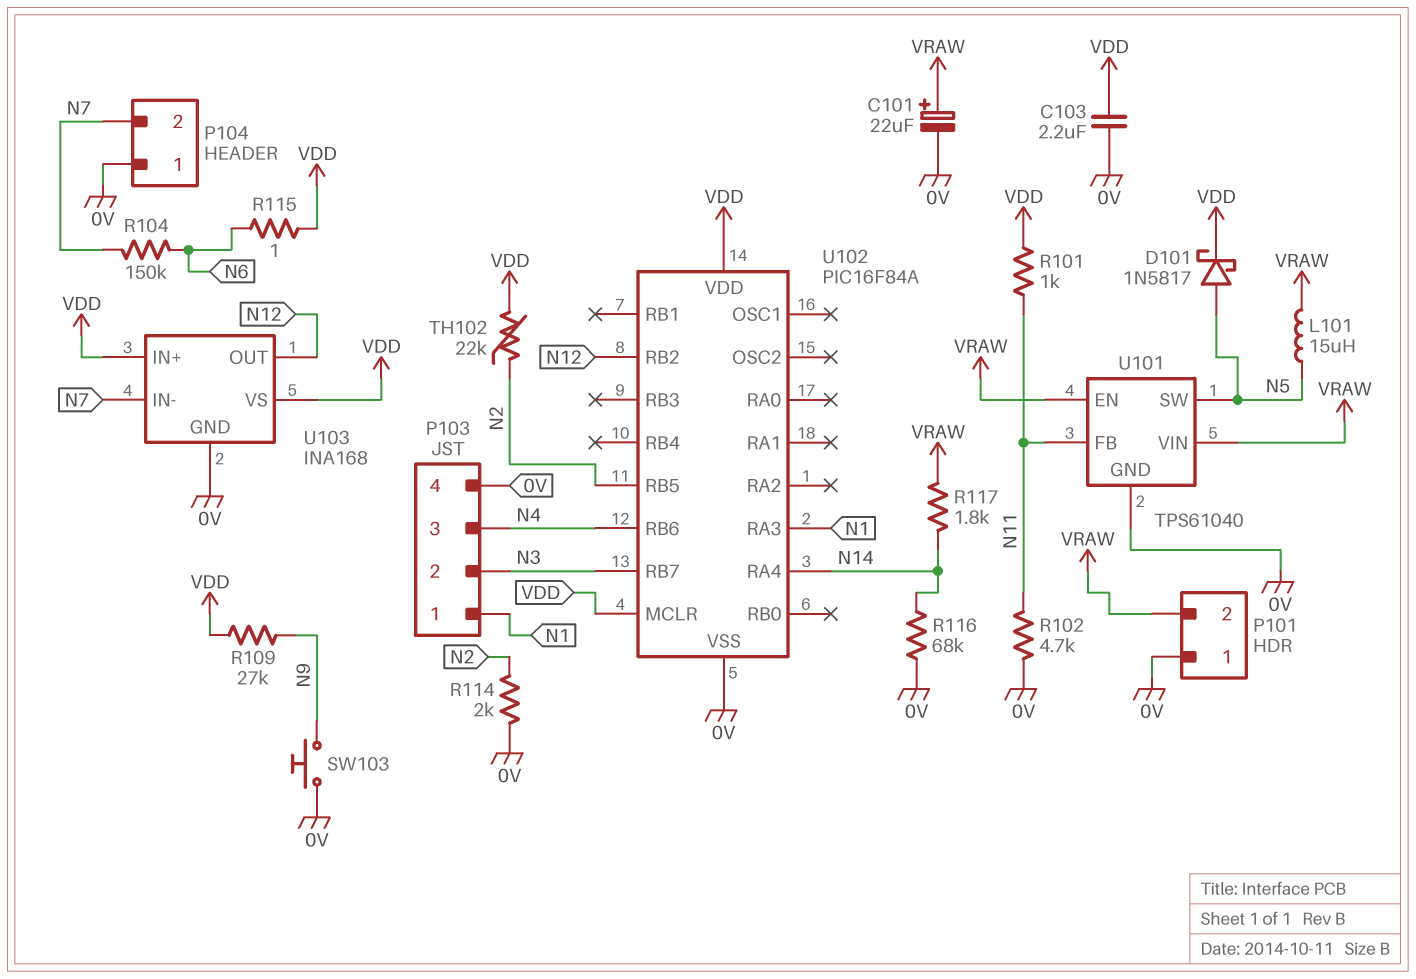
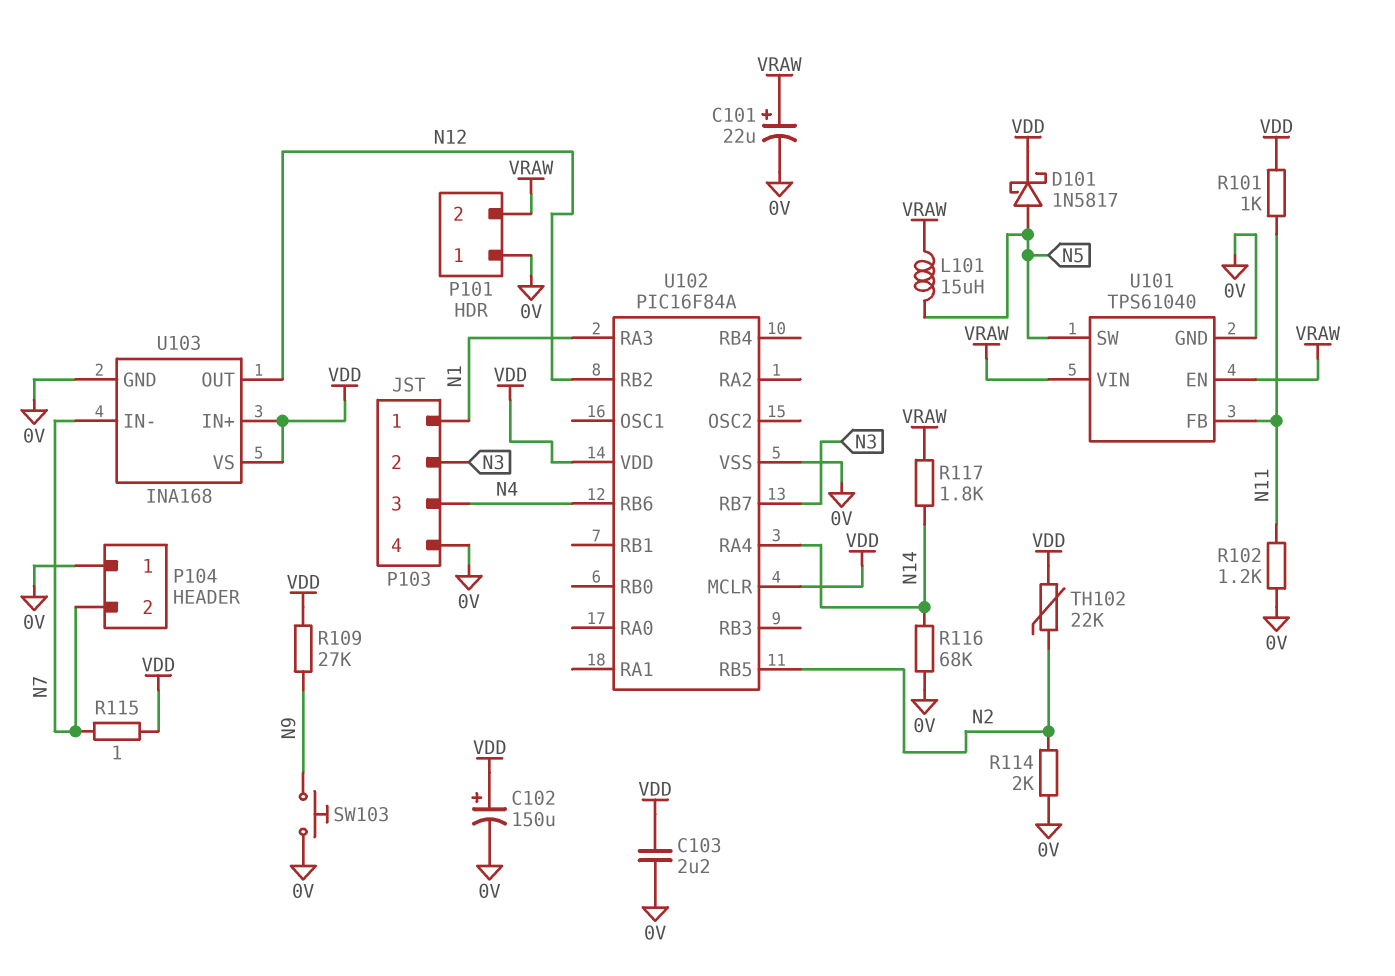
C102: none -> 150uF (plus VDD, minus 0V)
R102: 4.7k (0V, N11) -> 1.2k (0V, N11)
R104: 150k (N6, N7) -> none
R115: 1 (N6, VDD) -> 1 (N7, VDD)

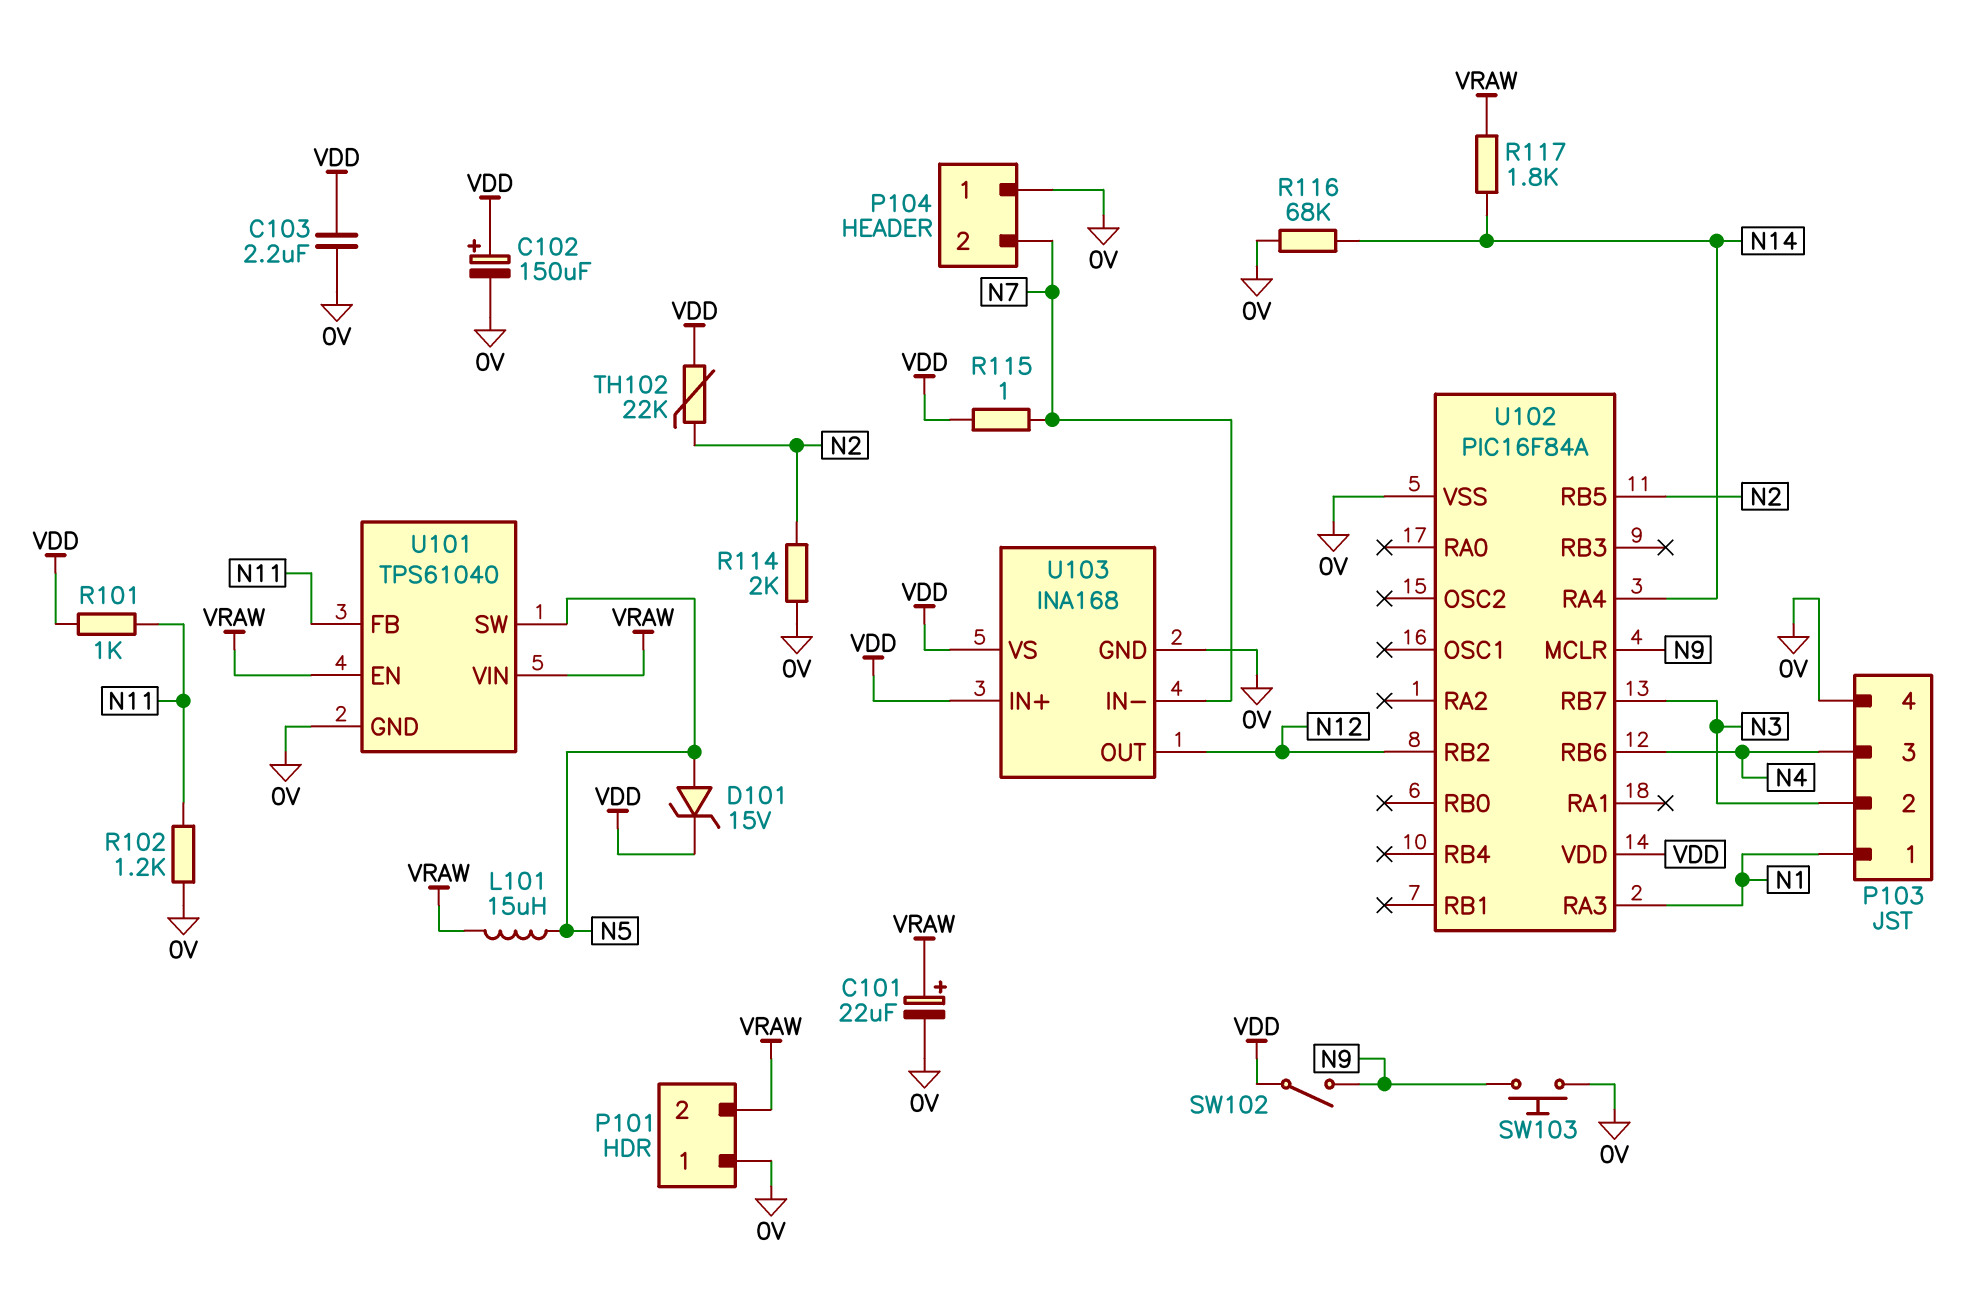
D101: schottky 1N5817 (A N5, K VDD) -> zener 15V (A N5, K VDD)
R109: 27k (N9, VDD) -> none
SW102: none -> switch (N9, VDD)
U102 pin MCLR: VDD -> N9

